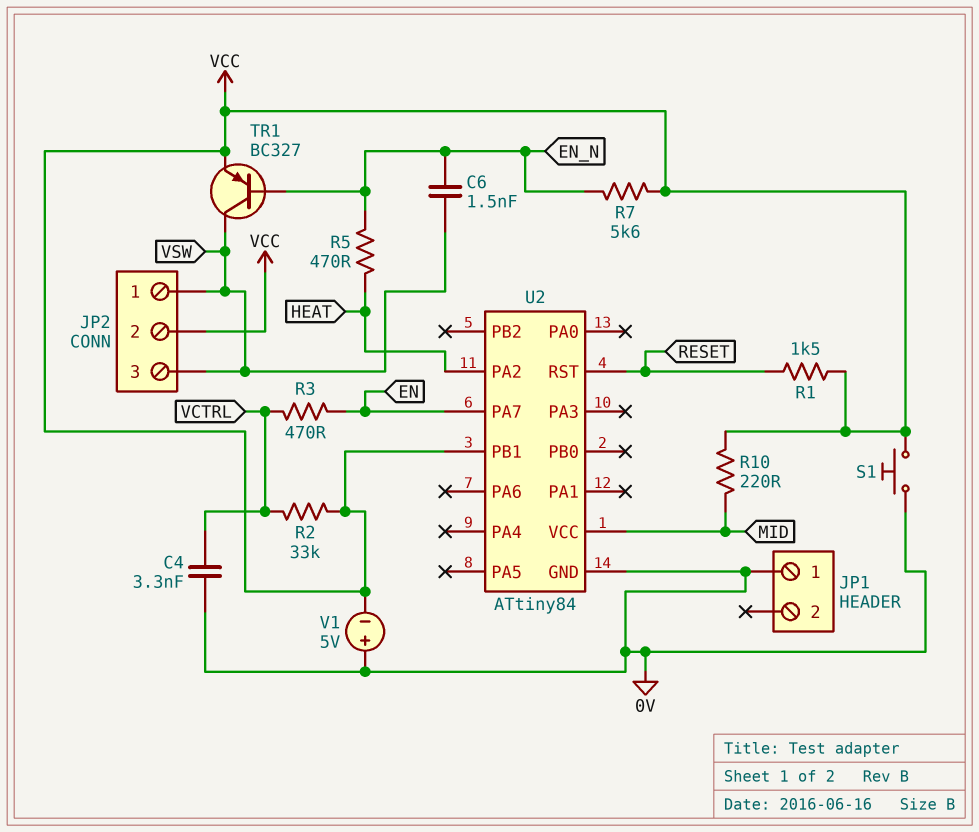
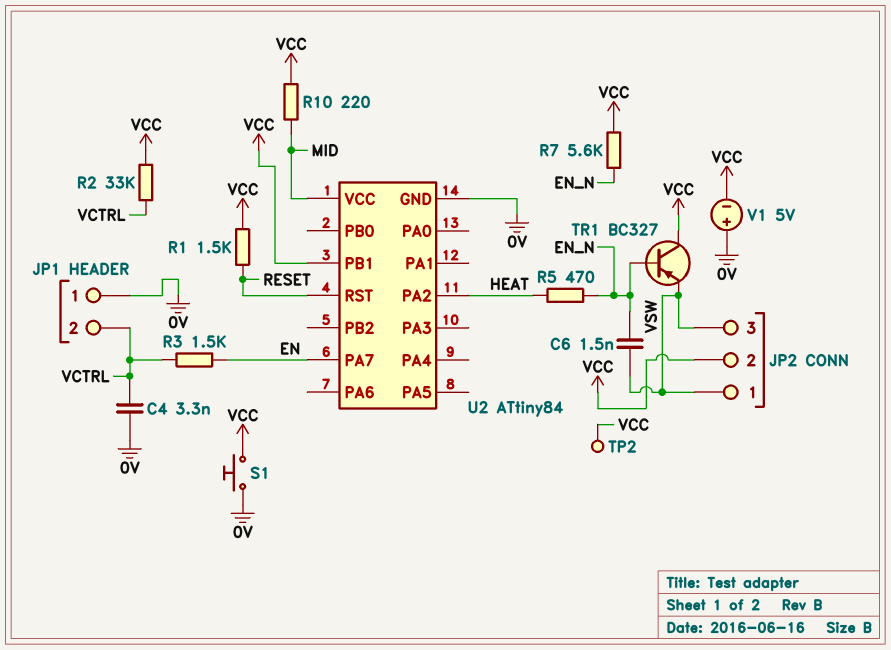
JP1 pin 2: none -> VCTRL
R3: 470 (EN, VCTRL) -> 1.5k (EN, VCTRL)
TP2: none -> test point (VCC)
TR1: PNP BC327 (B EN_N, C VSW, E VCC) -> PNP BC327 (B EN_N, C VCC, E VSW)

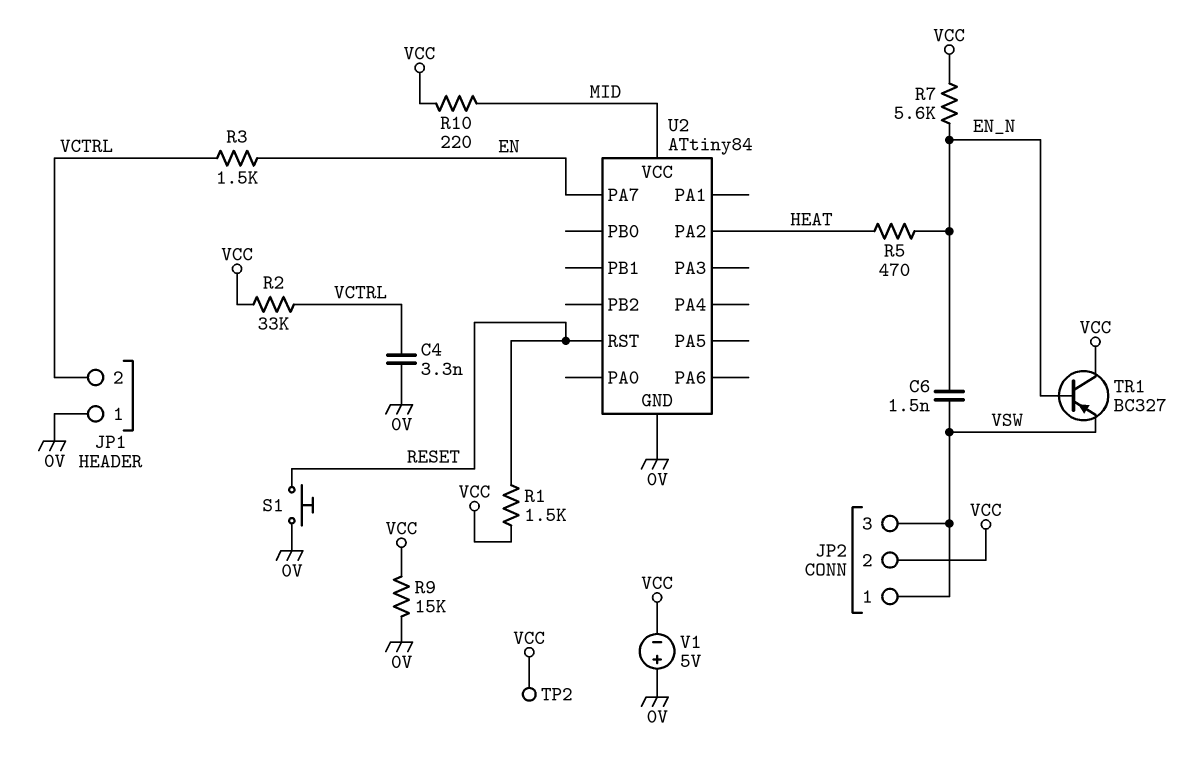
R9: none -> 15k (0V, VCC)
S1: button (0V, VCC) -> button (0V, RESET)
U2 pin PB1: VCC -> none

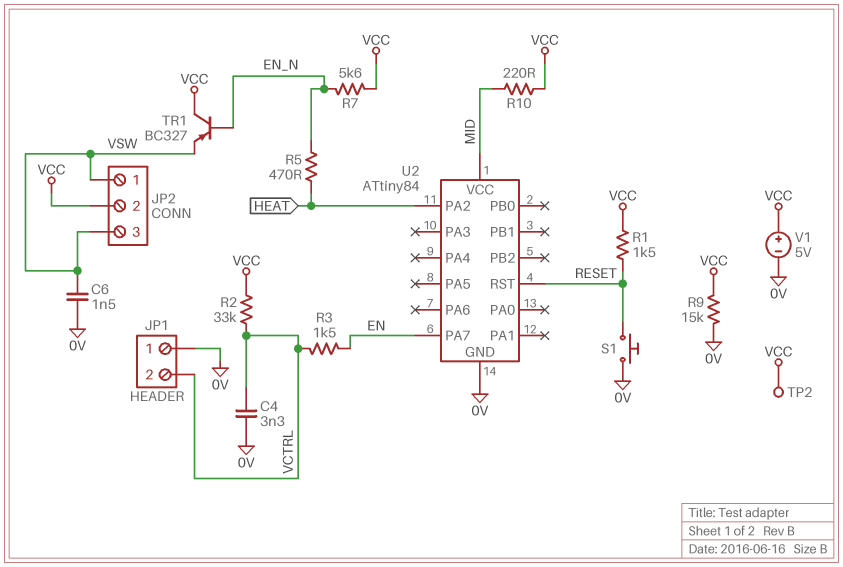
C6: 1.5nF (EN_N, VSW) -> 1.5nF (0V, VSW)
V1: 5V (plus 0V, minus VCC) -> 5V (plus VCC, minus 0V)

